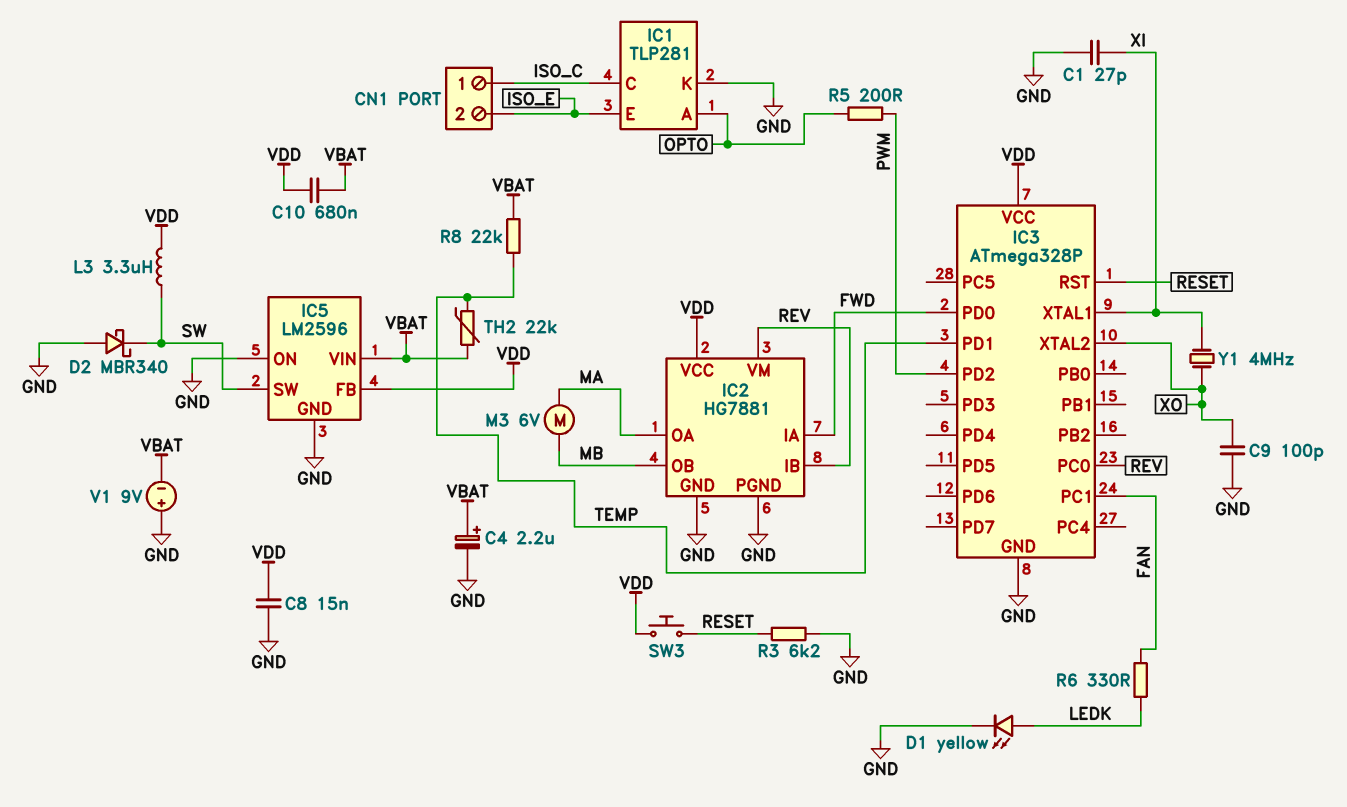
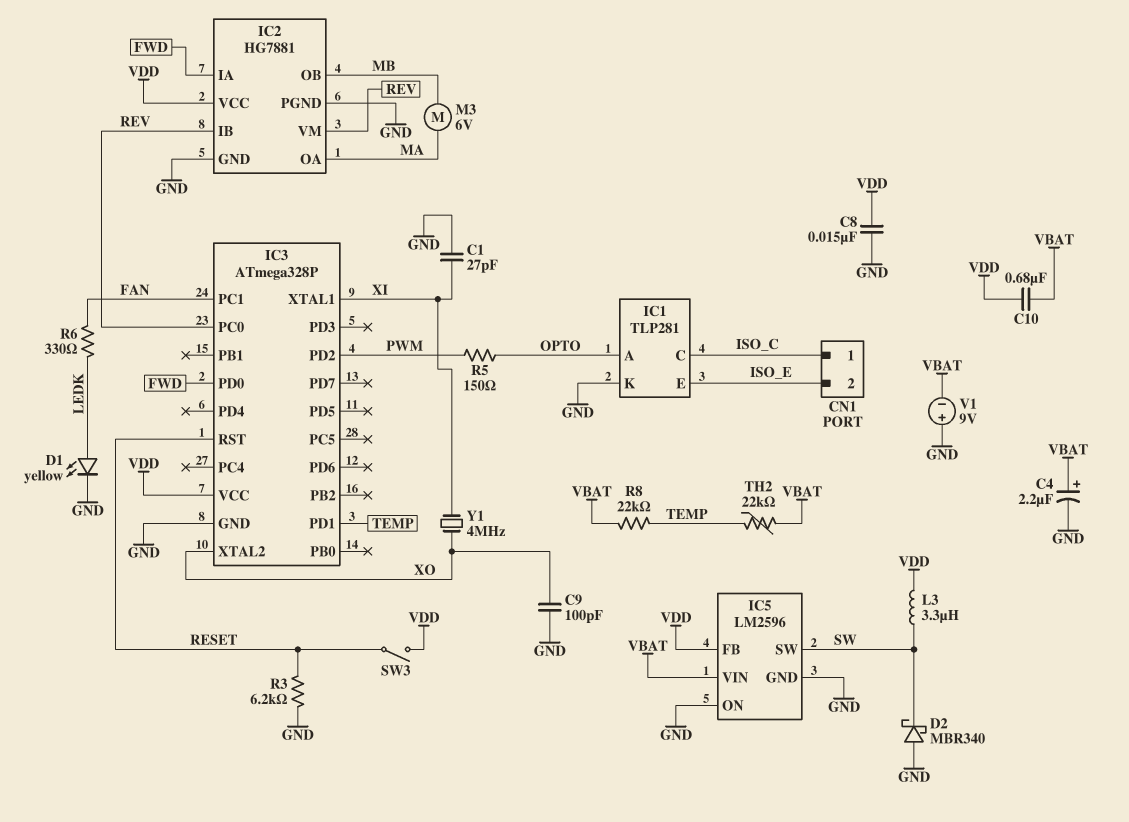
R5: 200 (OPTO, PWM) -> 150 (OPTO, PWM)
SW3: button (RESET, VDD) -> switch (RESET, VDD)

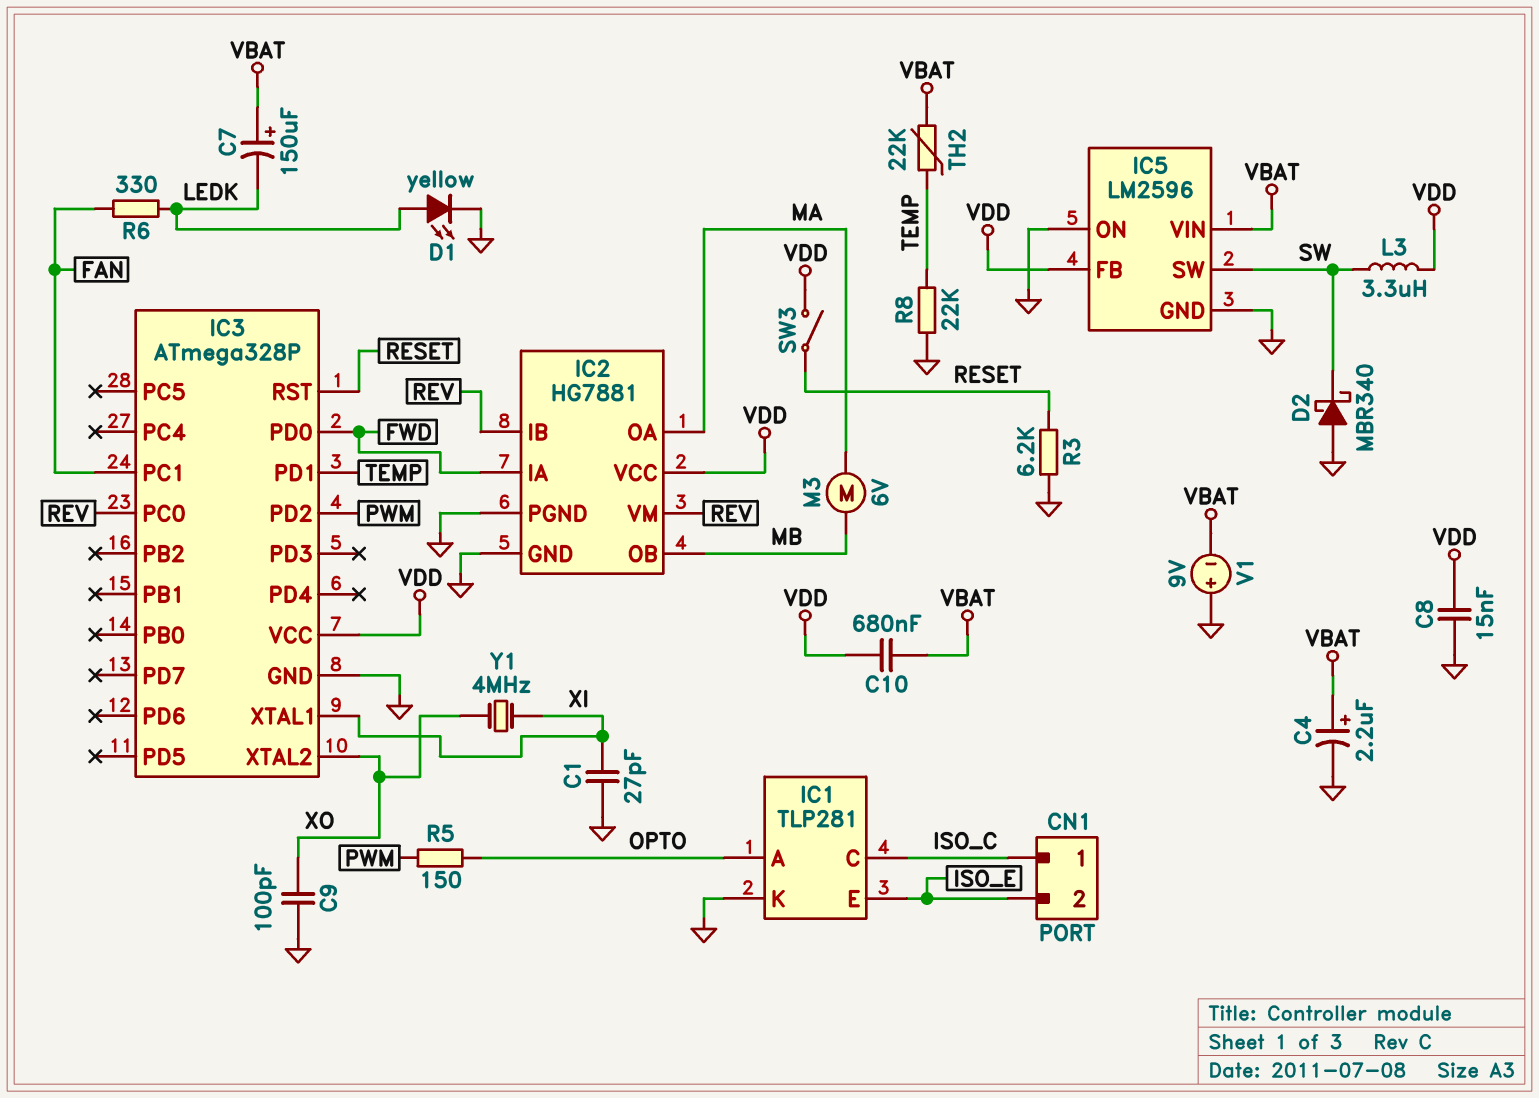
C7: none -> 150uF (plus VBAT, minus LEDK)
R8: 22k (TEMP, VBAT) -> 22k (GND, TEMP)

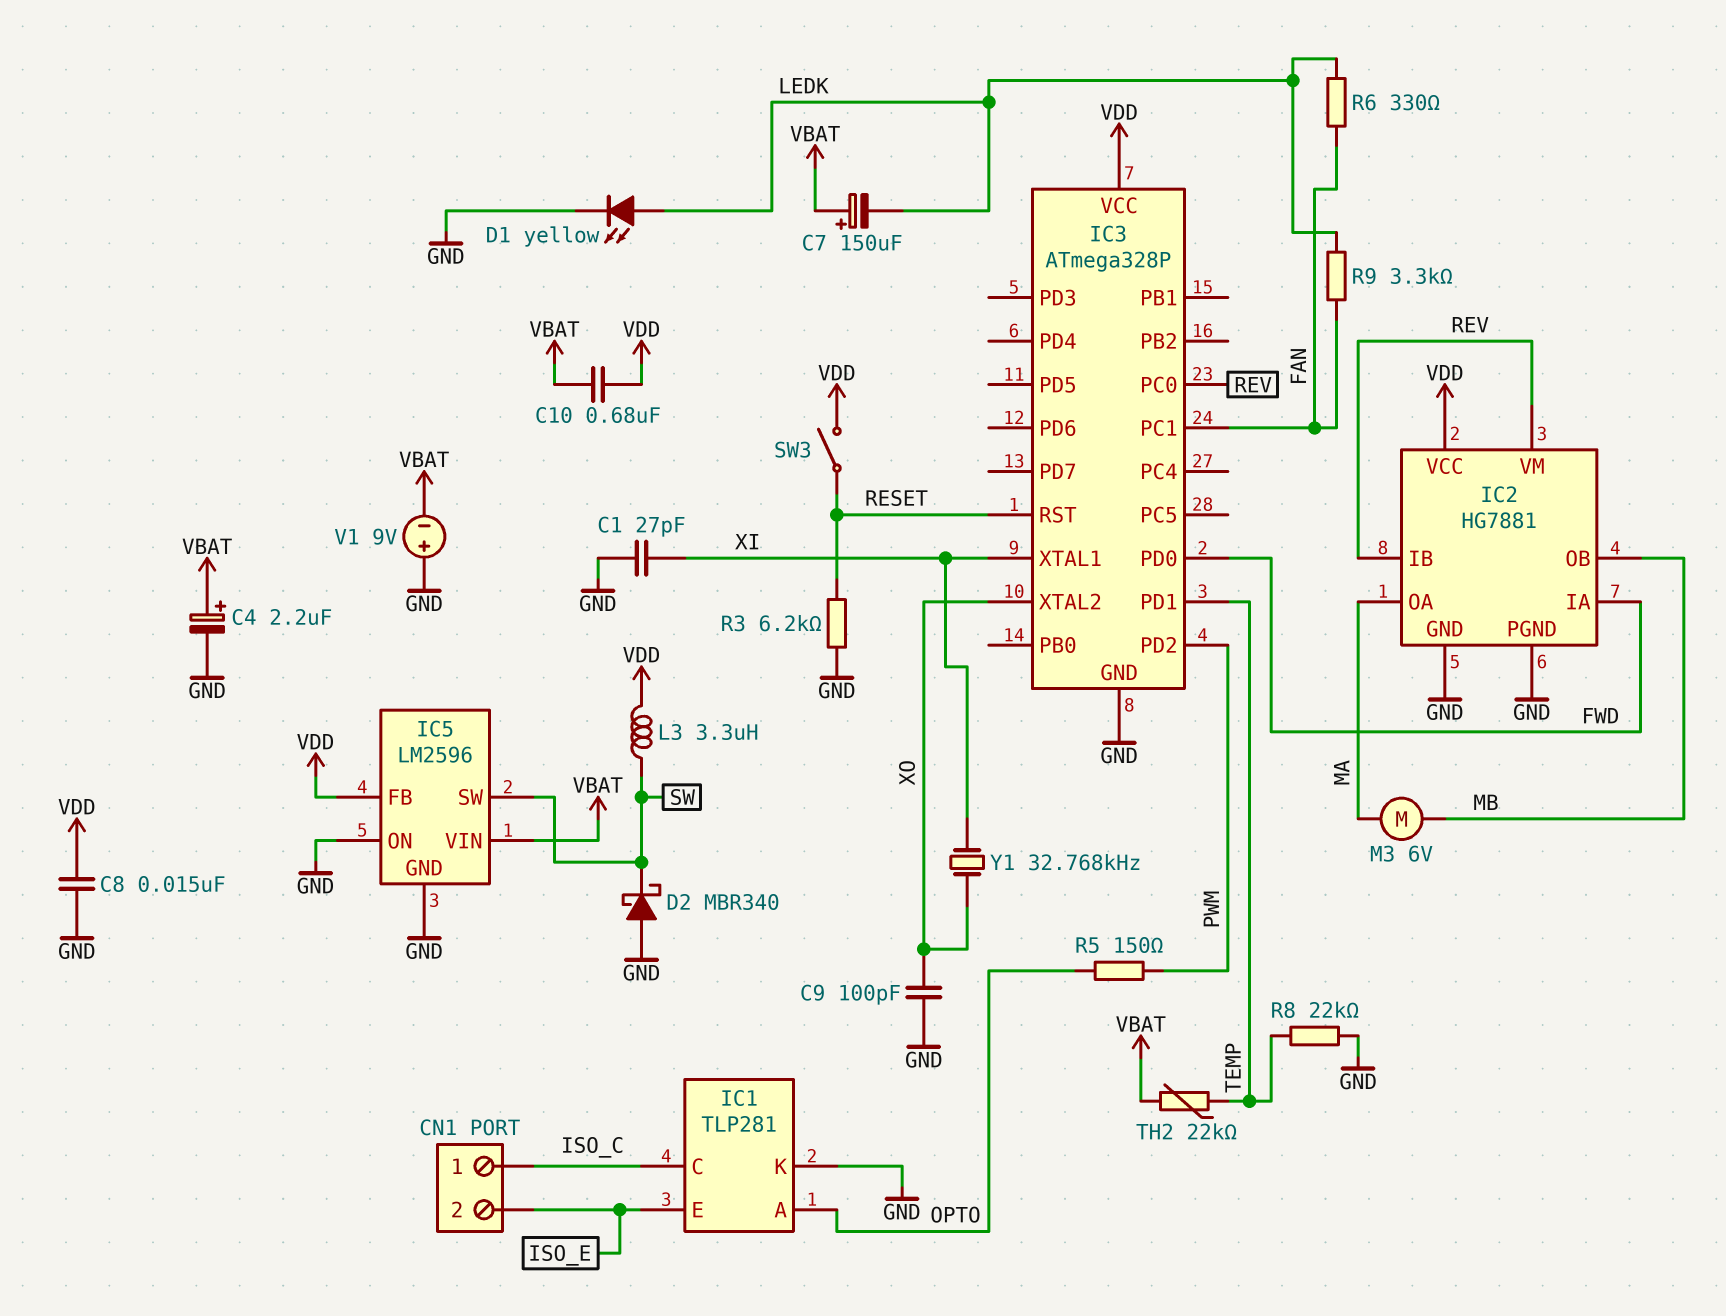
R9: none -> 3.3k (FAN, LEDK)
Y1: 4MHz (XI, XO) -> 32.768kHz (XI, XO)

